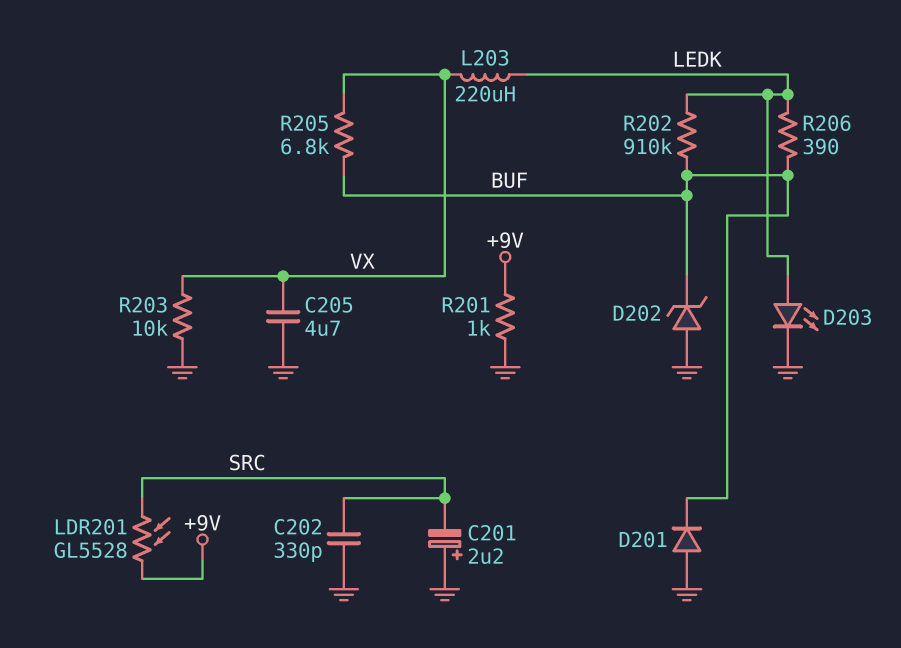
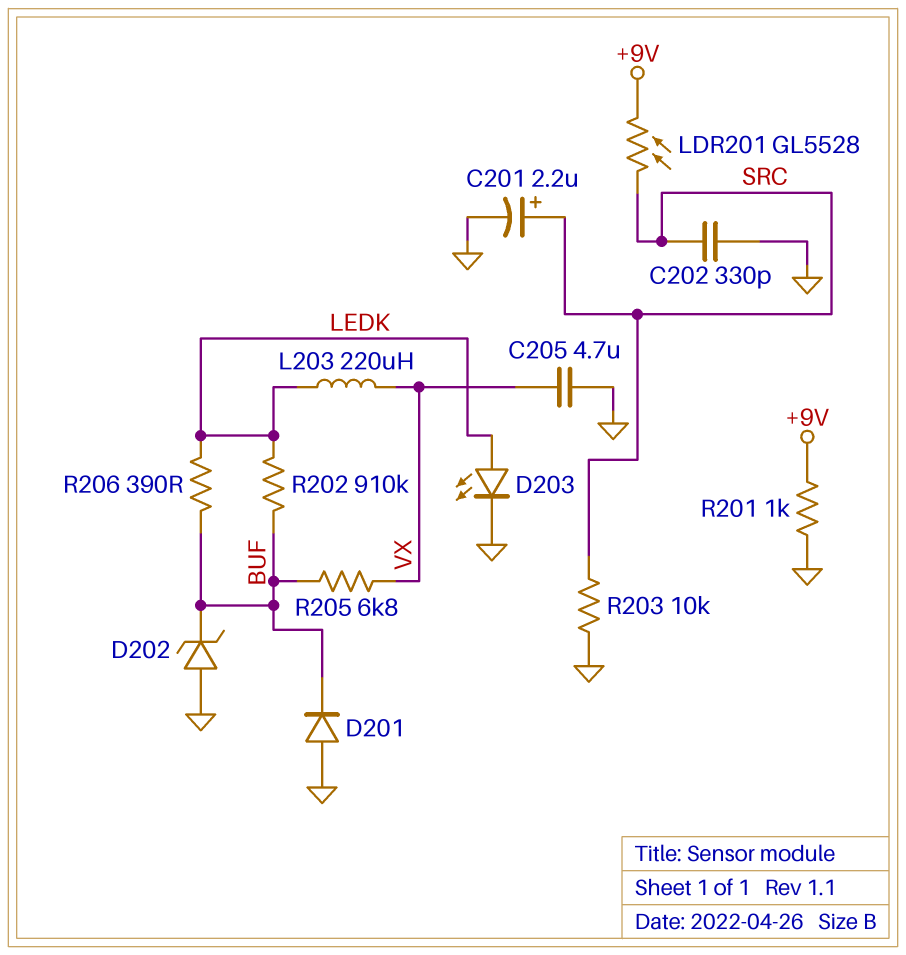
C201: 2.2uF (plus GND, minus SRC) -> 2.2uF (plus SRC, minus GND)
R203: 10k (GND, VX) -> 10k (GND, SRC)

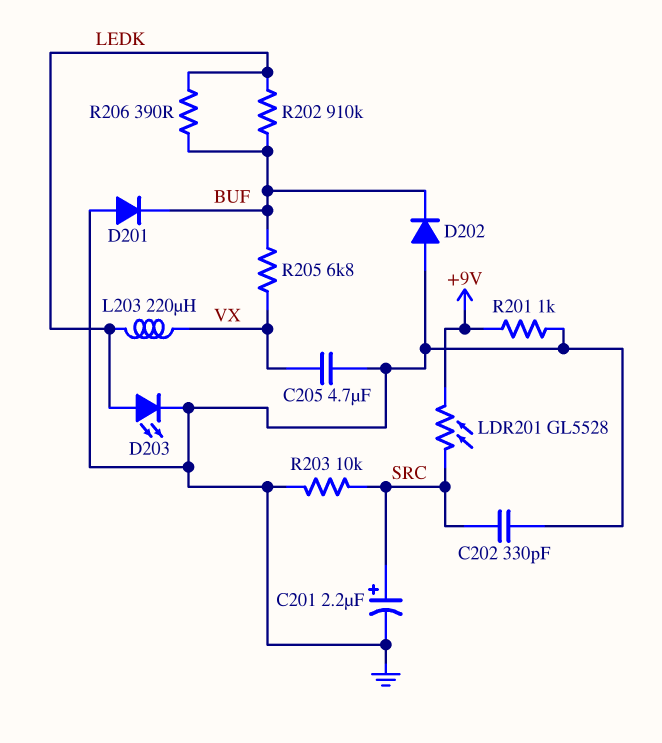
D202: zener (A GND, K BUF) -> diode (A GND, K BUF)

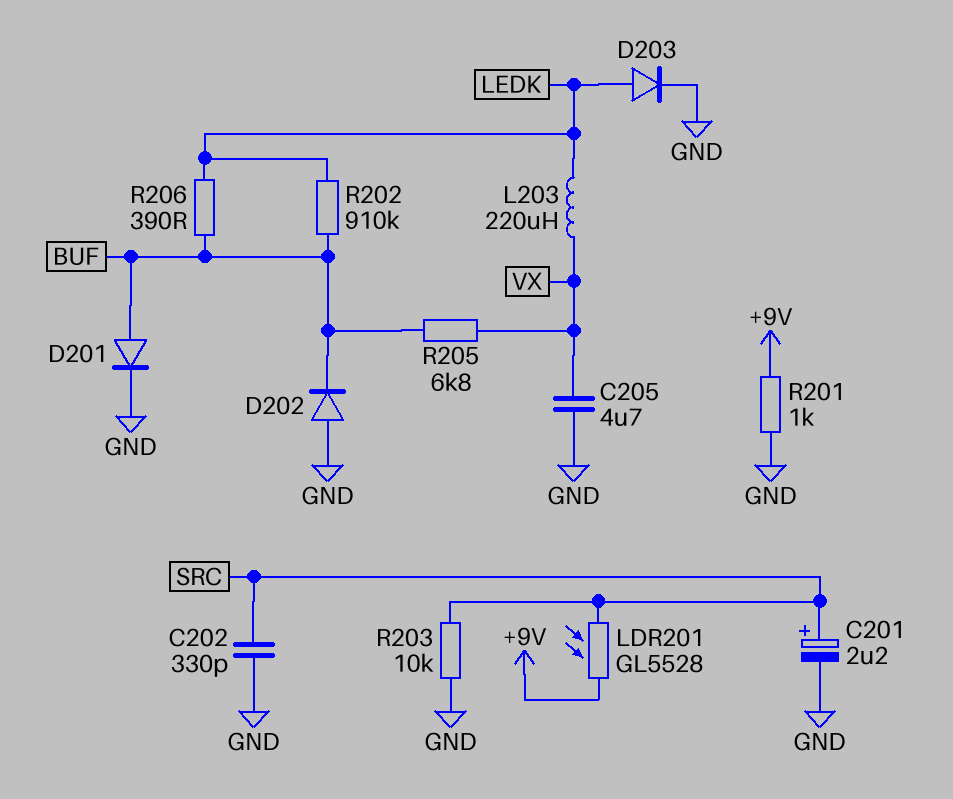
D201: diode (A GND, K BUF) -> diode (A BUF, K GND)
D203: LED (A LEDK, K GND) -> diode (A LEDK, K GND)

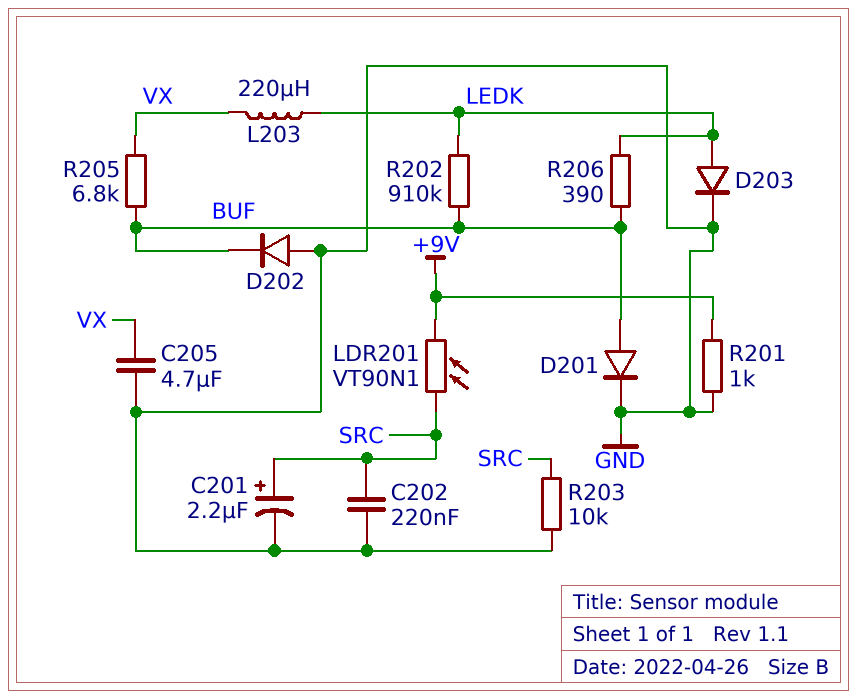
C202: 330pF (GND, SRC) -> 220nF (GND, SRC)
LDR201: GL5528 (+9V, SRC) -> VT90N1 (+9V, SRC)

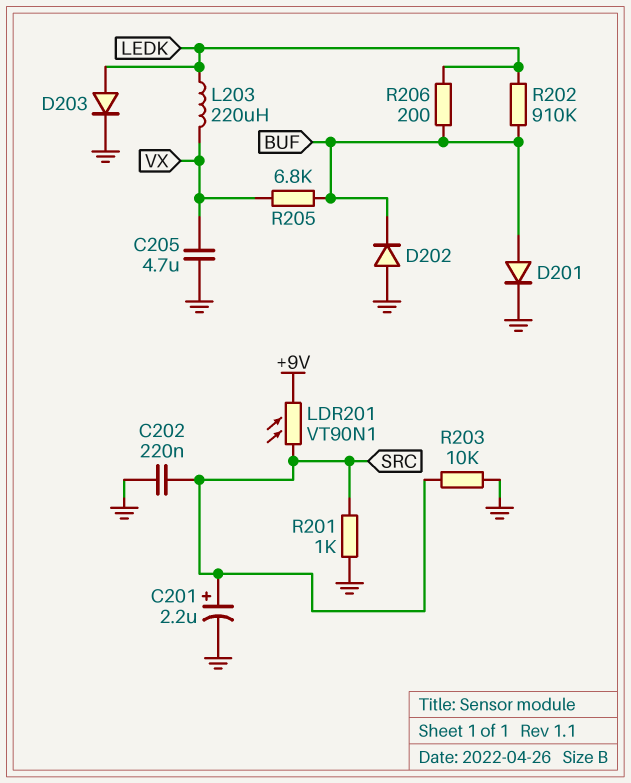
R201: 1k (+9V, GND) -> 1k (GND, SRC)
R206: 390 (BUF, LEDK) -> 200 (BUF, LEDK)

